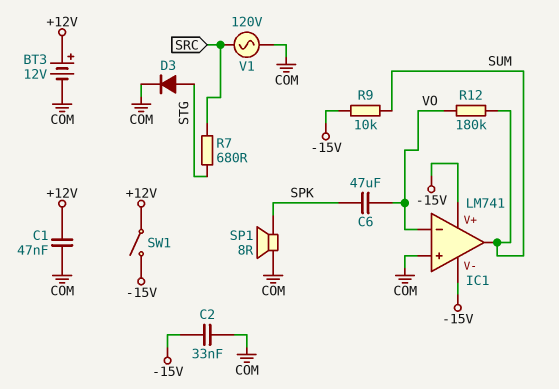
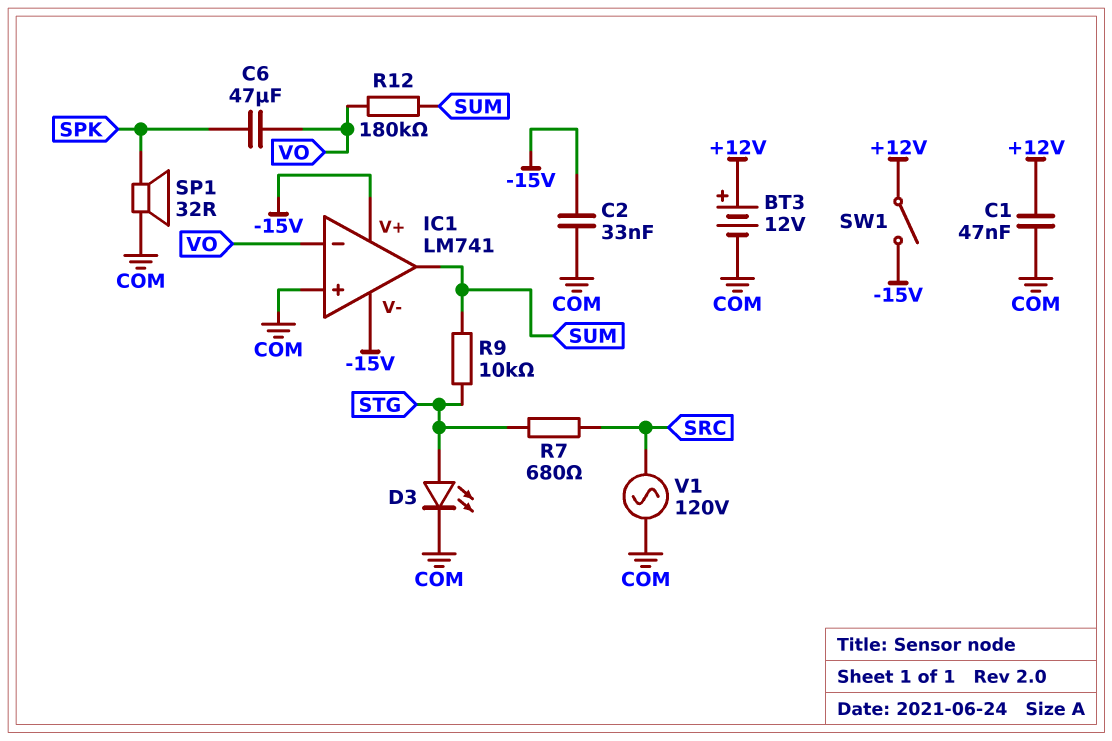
D3: diode (A STG, K COM) -> LED (A STG, K COM)
R9: 10k (-15V, SUM) -> 10k (STG, SUM)
SP1: speaker 8R (COM, SPK) -> speaker 32R (COM, SPK)

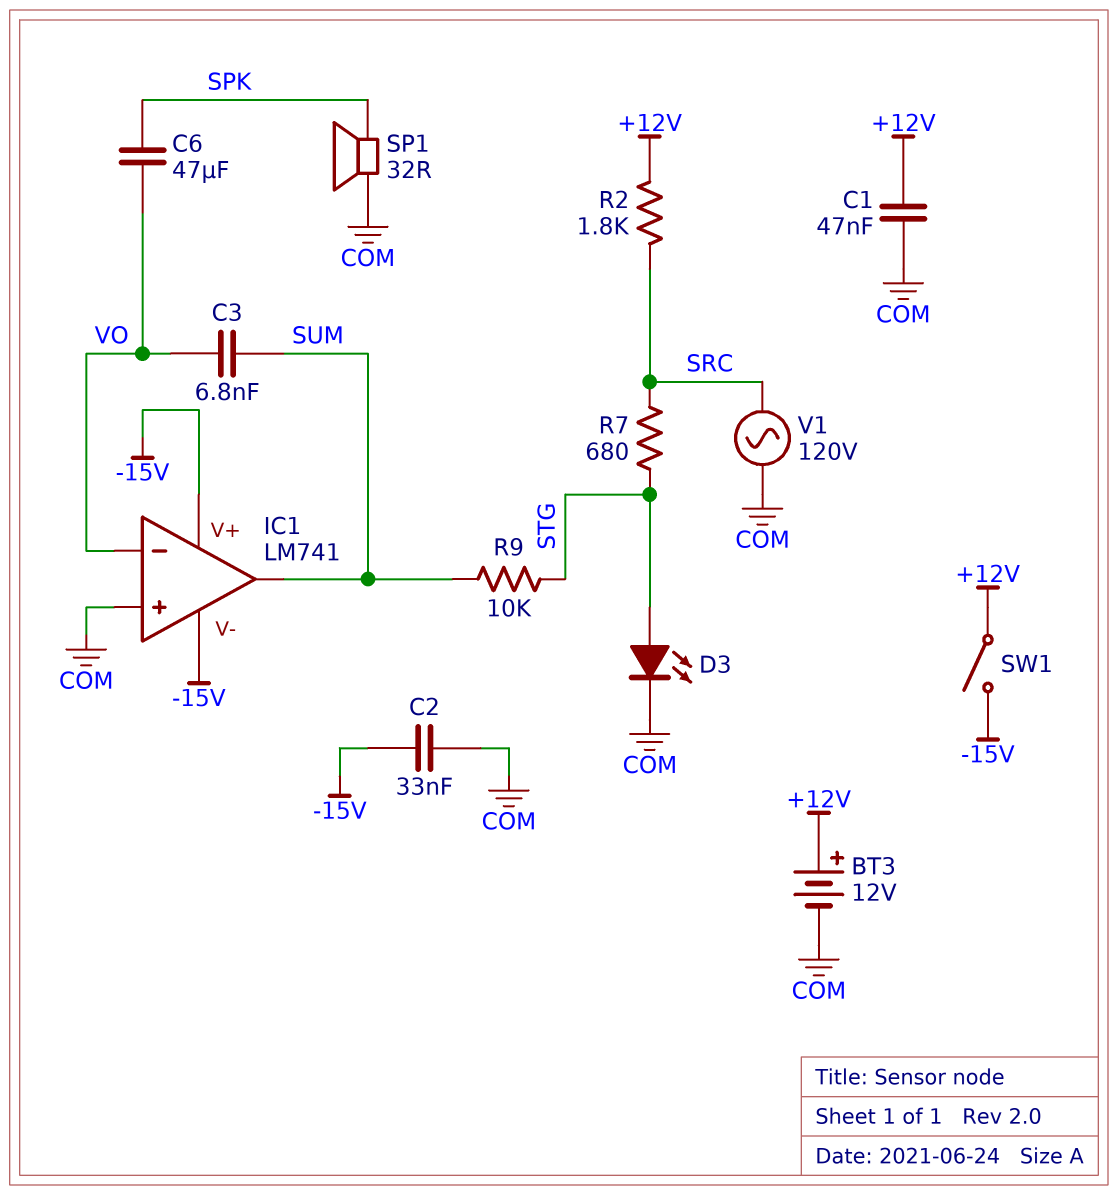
C3: none -> 6.8nF (SUM, VO)
R2: none -> 1.8k (+12V, SRC)
R12: 180k (SUM, VO) -> none

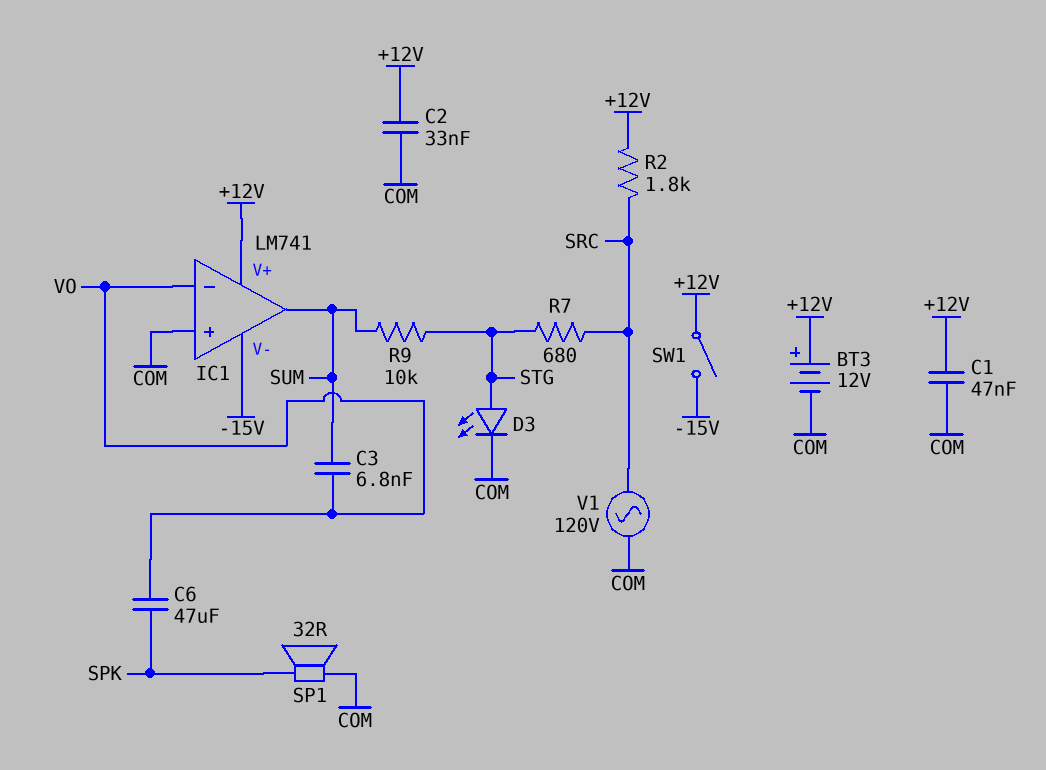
C2: 33nF (-15V, COM) -> 33nF (+12V, COM)
IC1 pin V+: -15V -> +12V

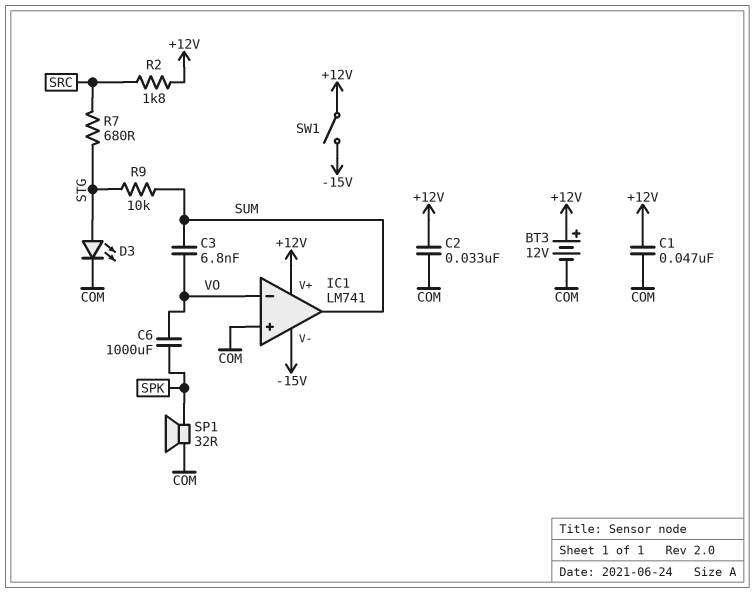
C6: 47uF (SPK, VO) -> 1000uF (SPK, VO)
V1: AC 120V (COM, SRC) -> none

